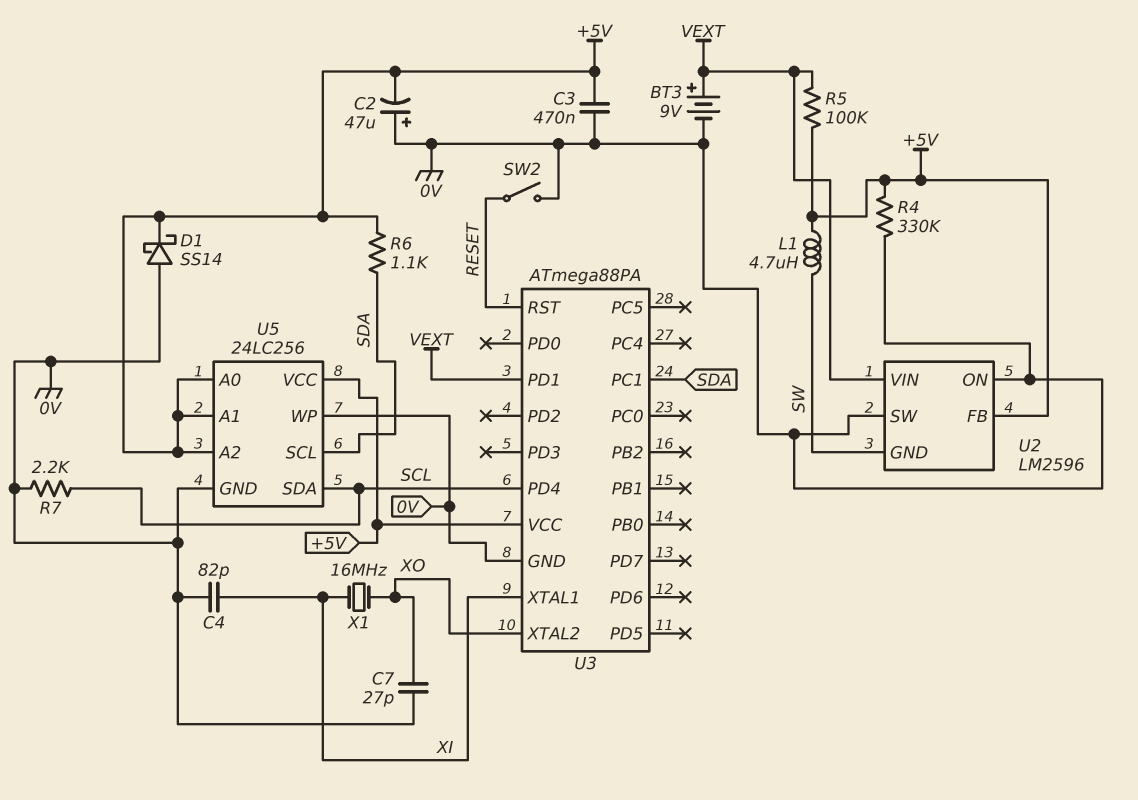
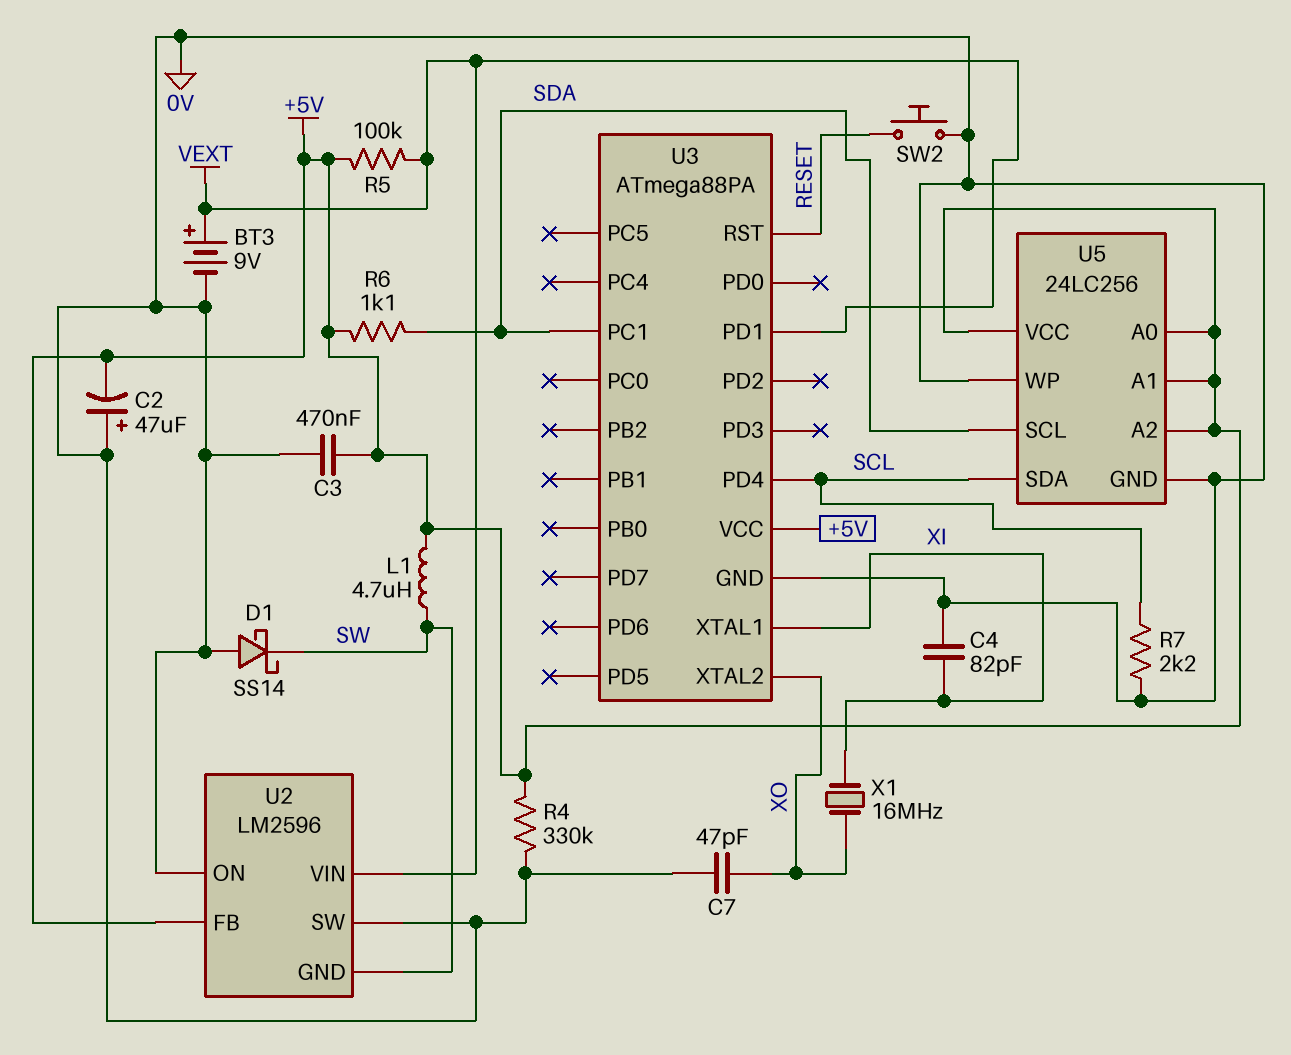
C7: 27pF (0V, XO) -> 47pF (0V, XO)
D1: schottky SS14 (A 0V, K +5V) -> schottky SS14 (A 0V, K SW)
SW2: switch (0V, RESET) -> button (0V, RESET)

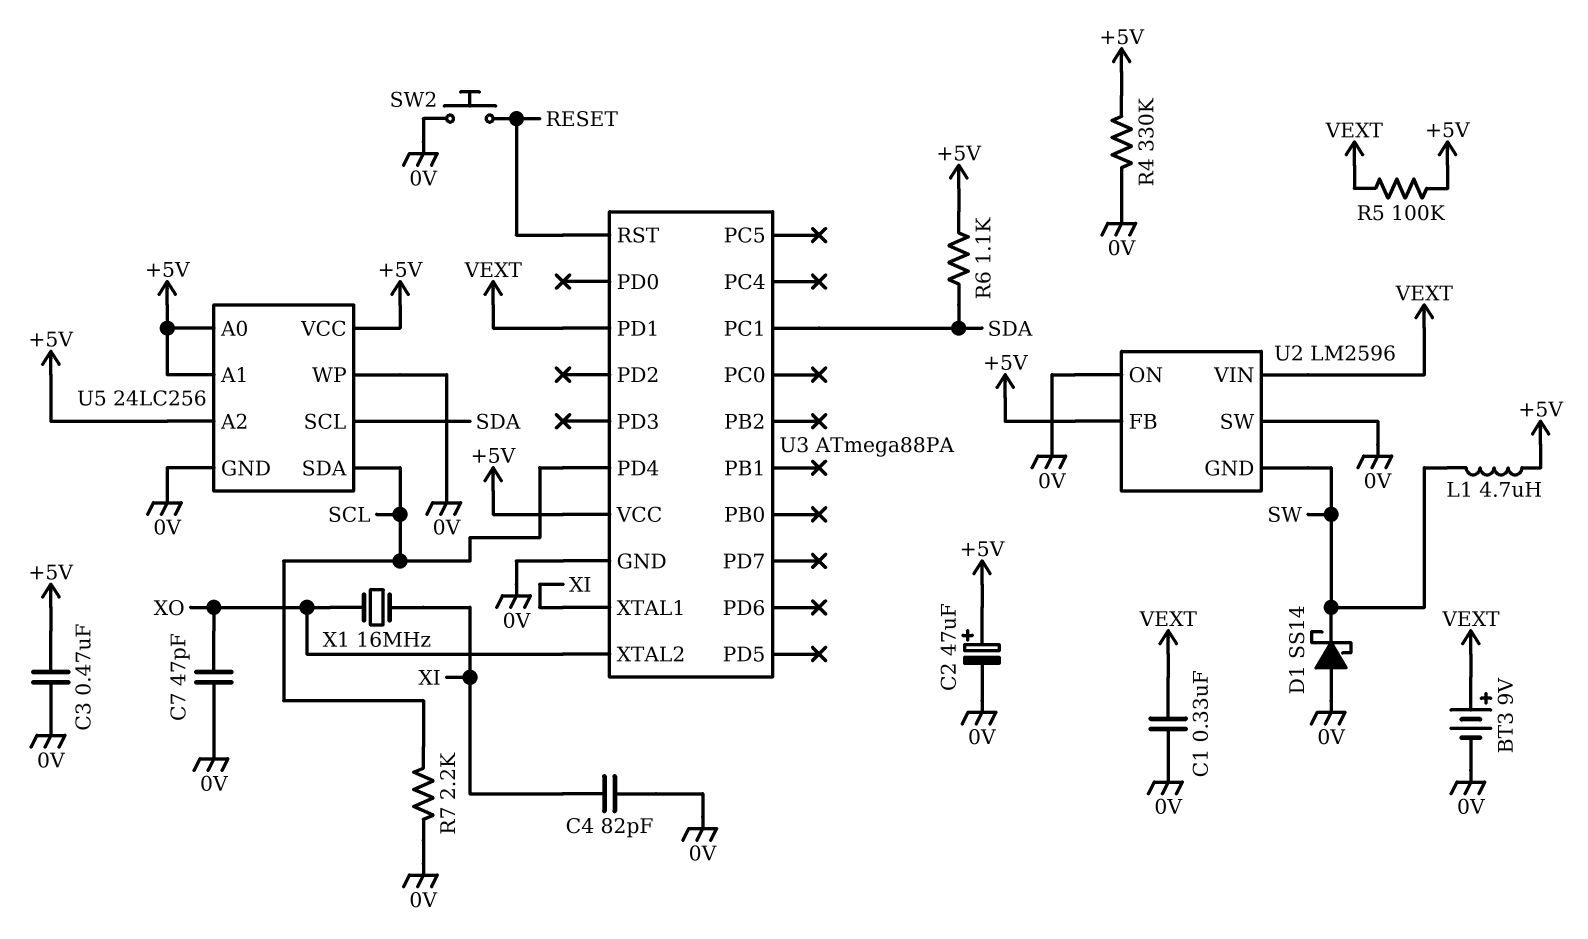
C1: none -> 330nF (0V, VEXT)
C2: 47uF (plus 0V, minus +5V) -> 47uF (plus +5V, minus 0V)

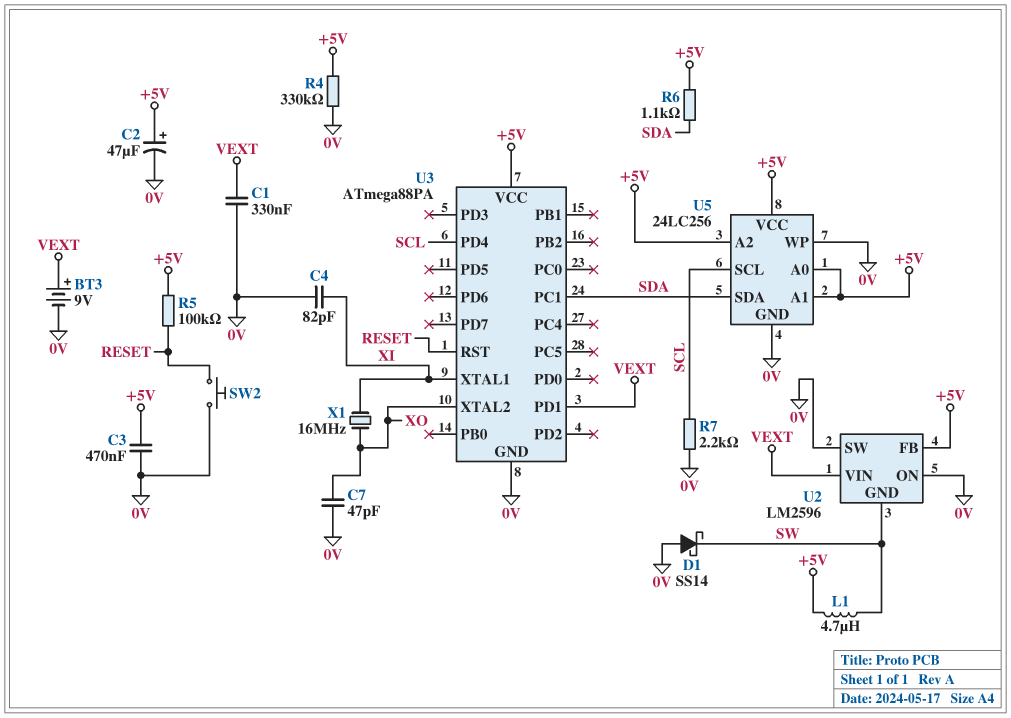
R5: 100k (+5V, VEXT) -> 100k (+5V, RESET)
U5 pin SCL: SDA -> SCL
U5 pin SDA: SCL -> SDA

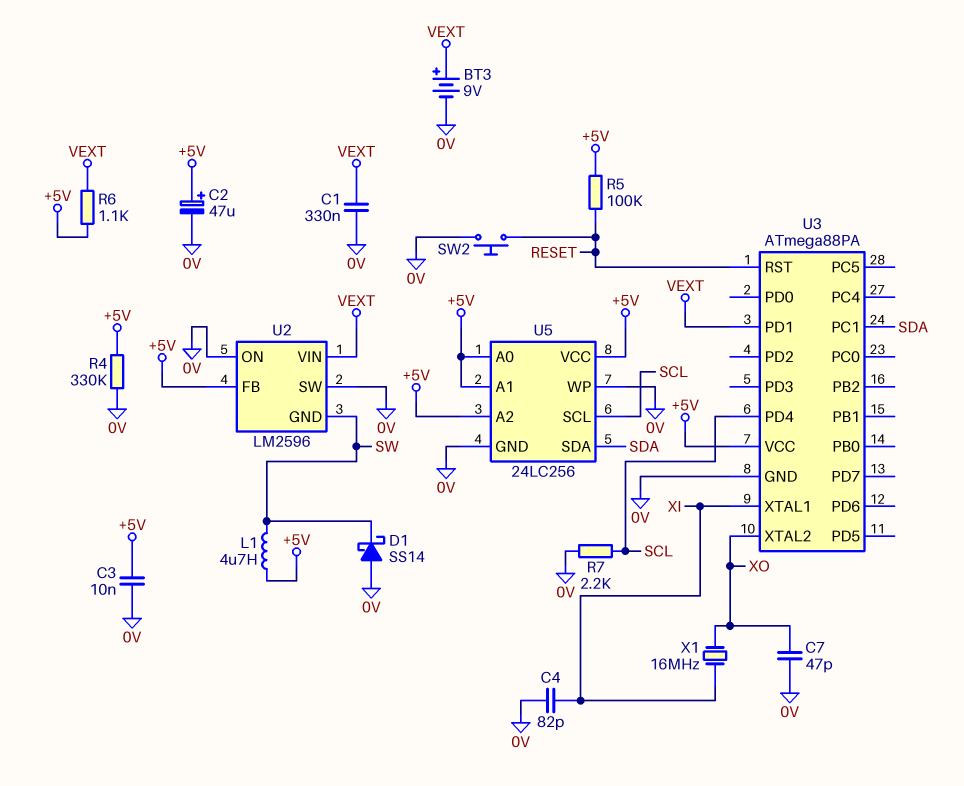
C3: 470nF (+5V, 0V) -> 10nF (+5V, 0V)
R6: 1.1k (+5V, SDA) -> 1.1k (+5V, VEXT)

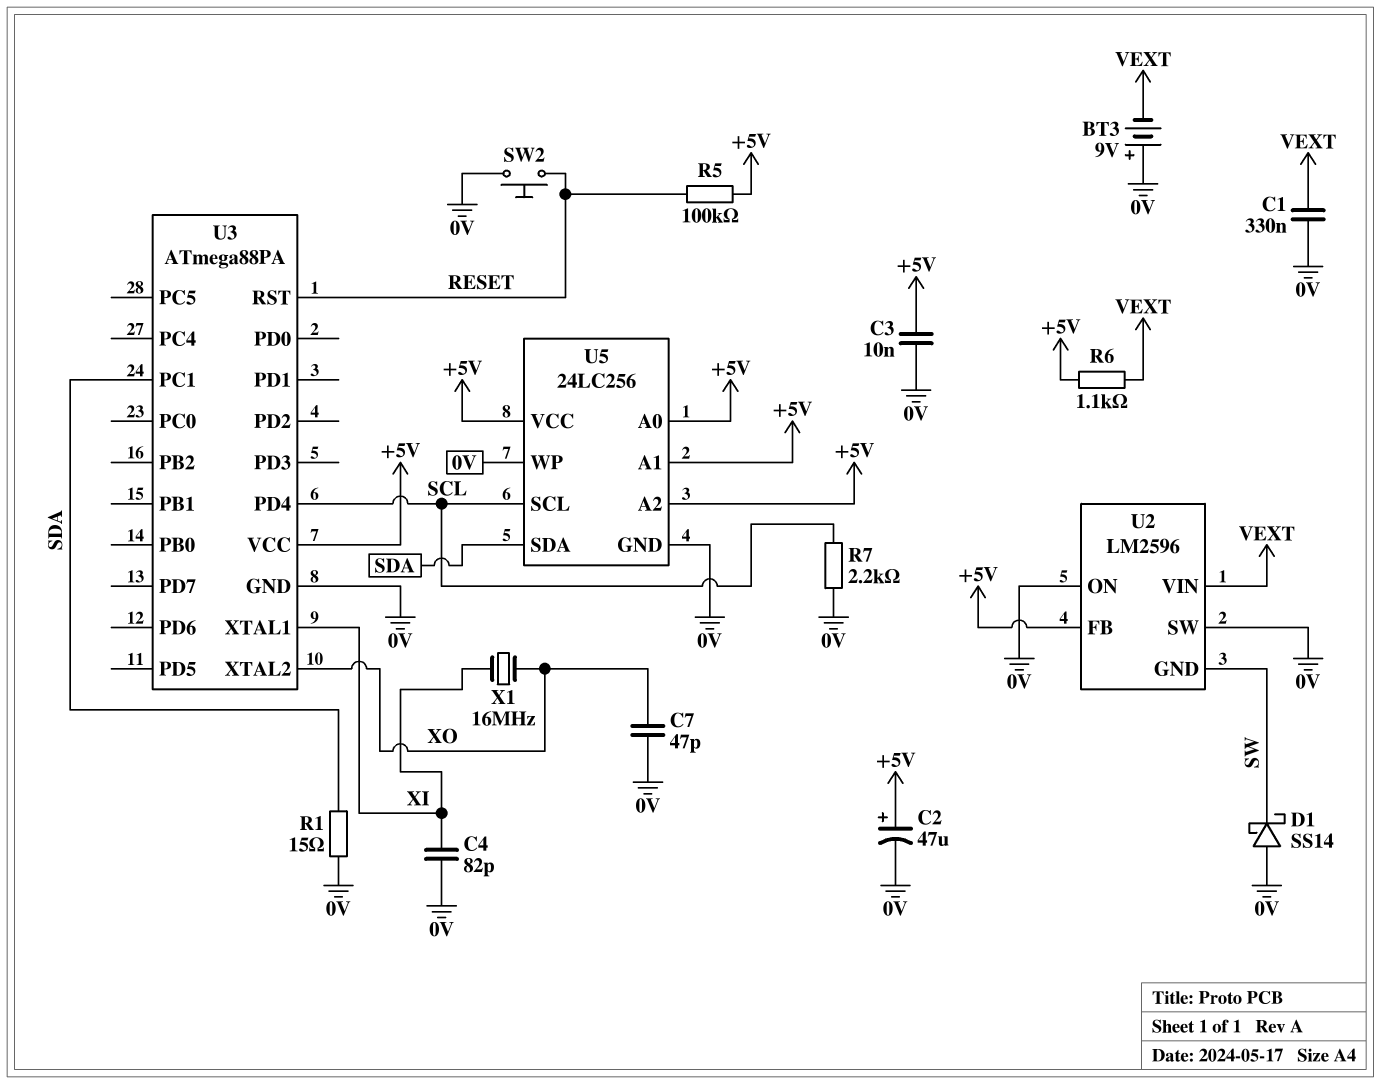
BT3: 9V (plus VEXT, minus 0V) -> 9V (plus 0V, minus VEXT)
L1: 4.7uH (+5V, SW) -> none
R1: none -> 15 (0V, SDA)
R4: 330k (+5V, 0V) -> none
U3 pin PD1: VEXT -> none

